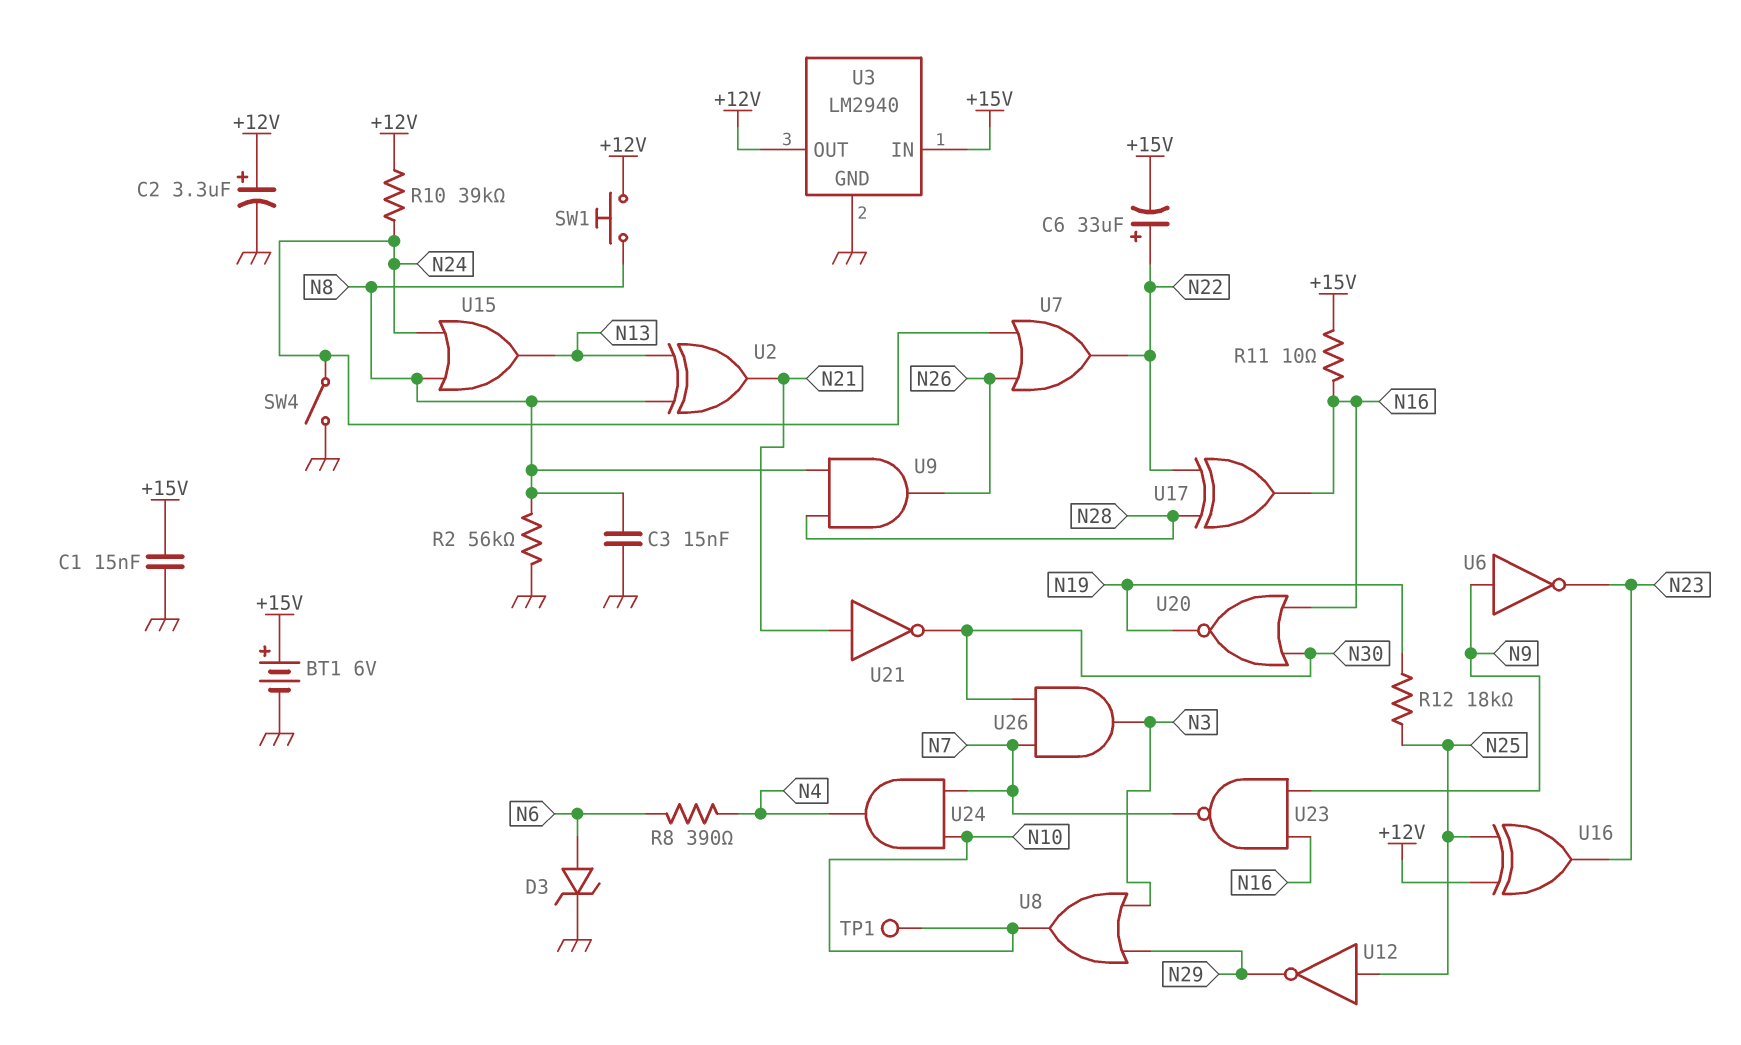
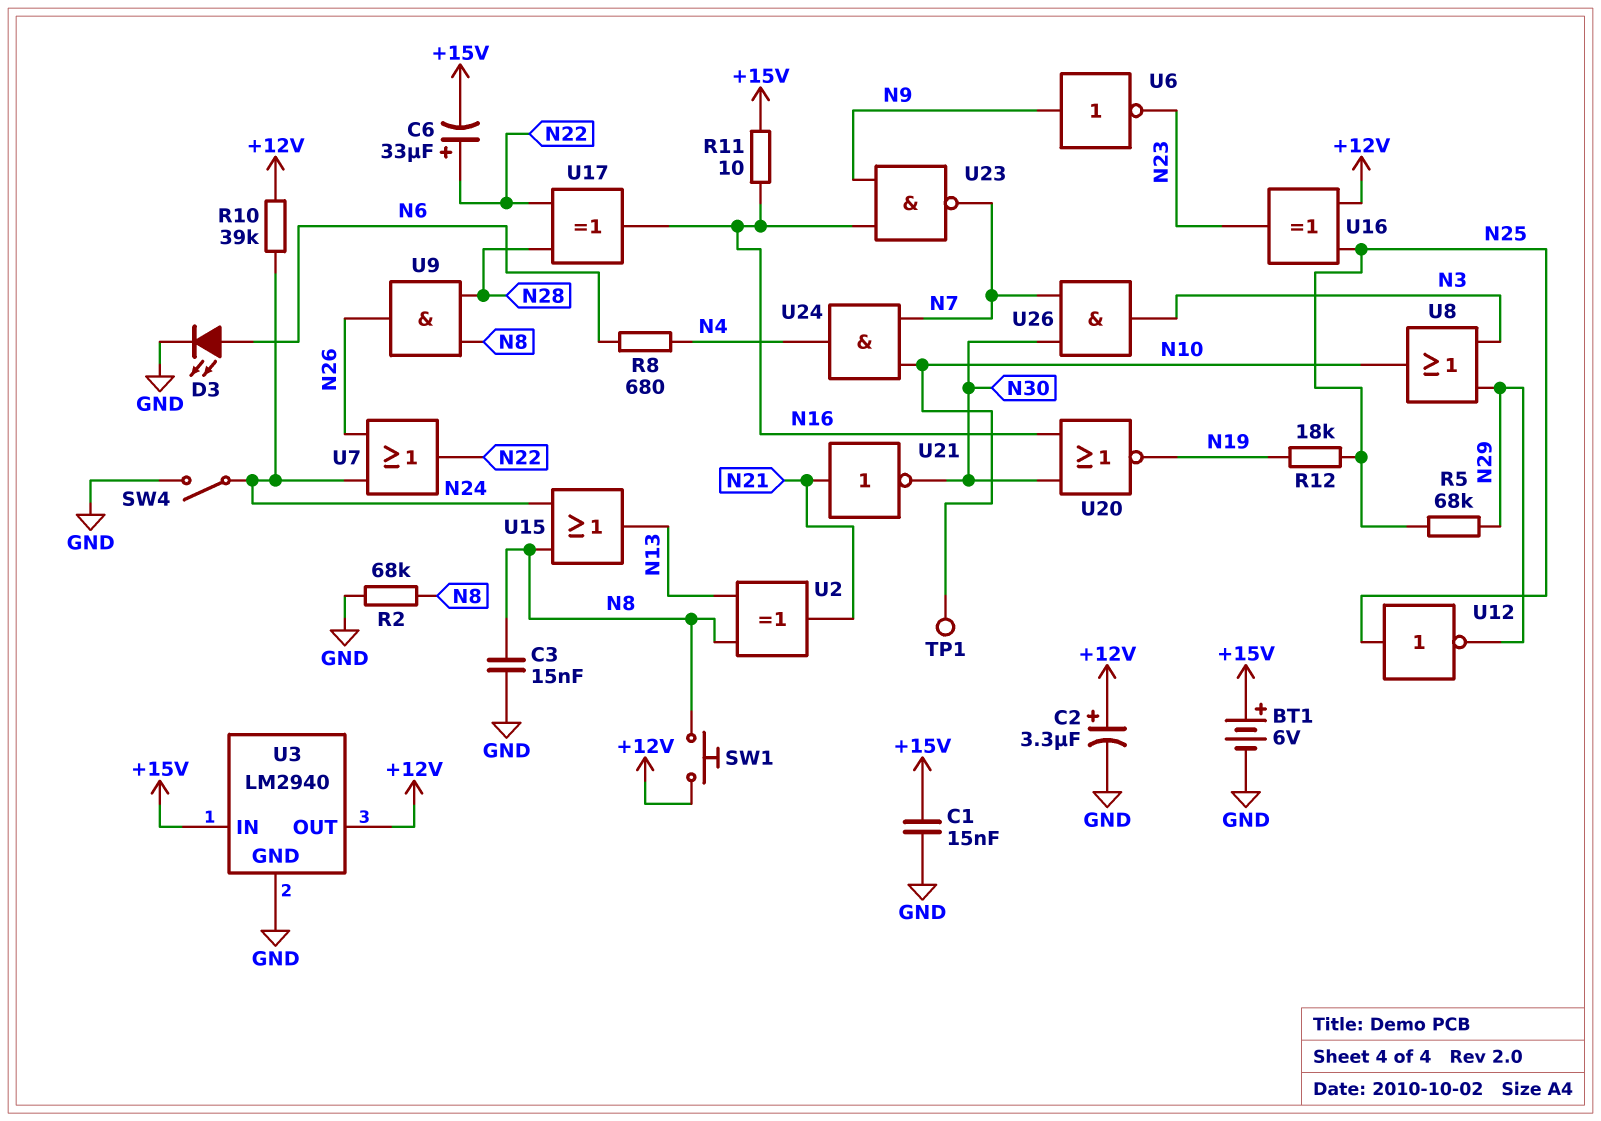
D3: zener (A N6, K GND) -> LED (A N6, K GND)
R2: 56k (GND, N8) -> 68k (GND, N8)
R5: none -> 68k (N25, N29)
R8: 390 (N4, N6) -> 680 (N4, N6)

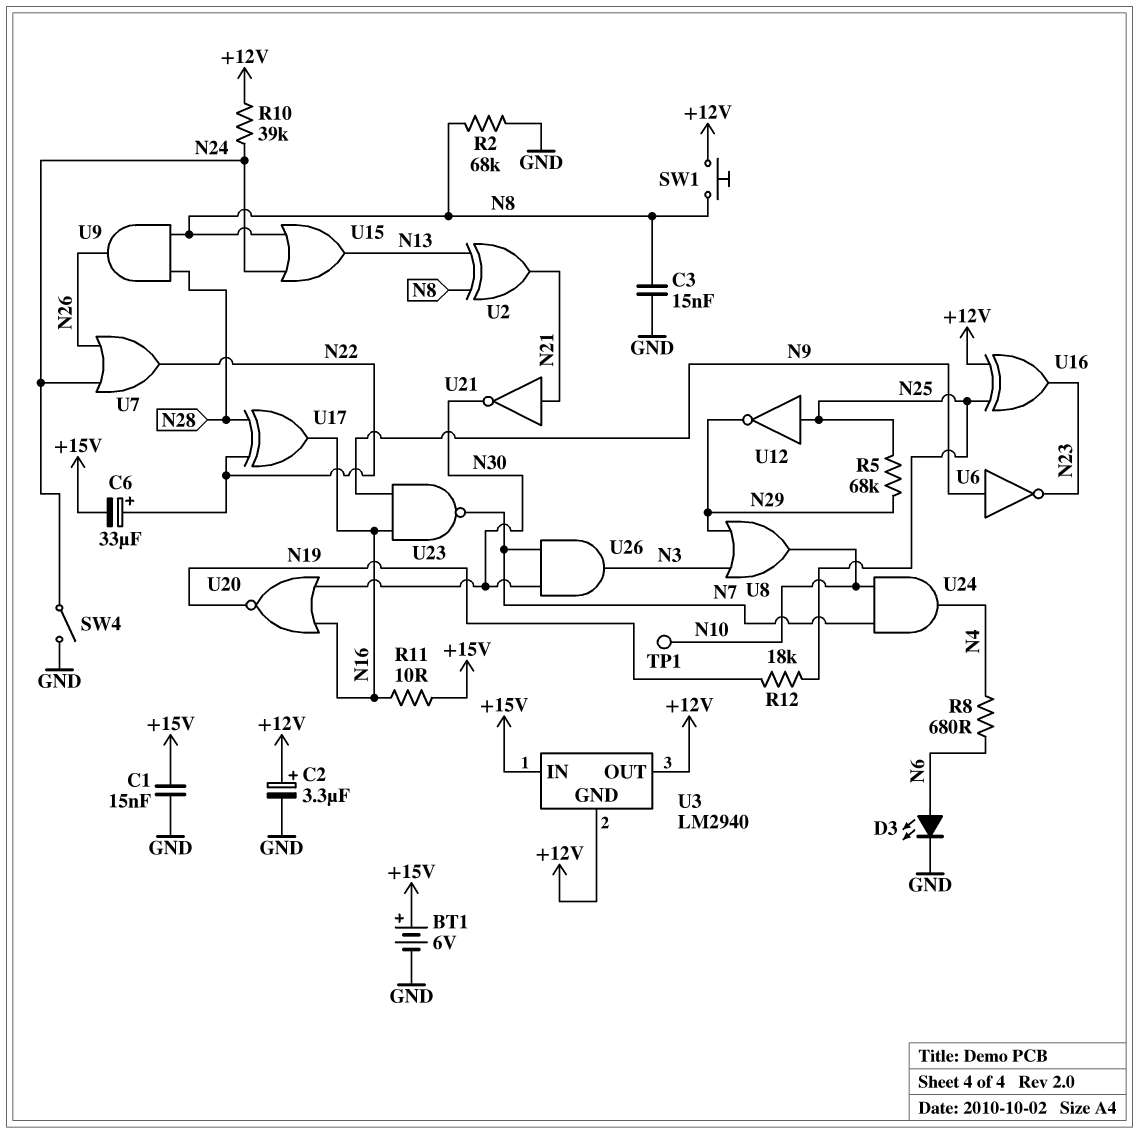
U3 pin GND: GND -> +12V

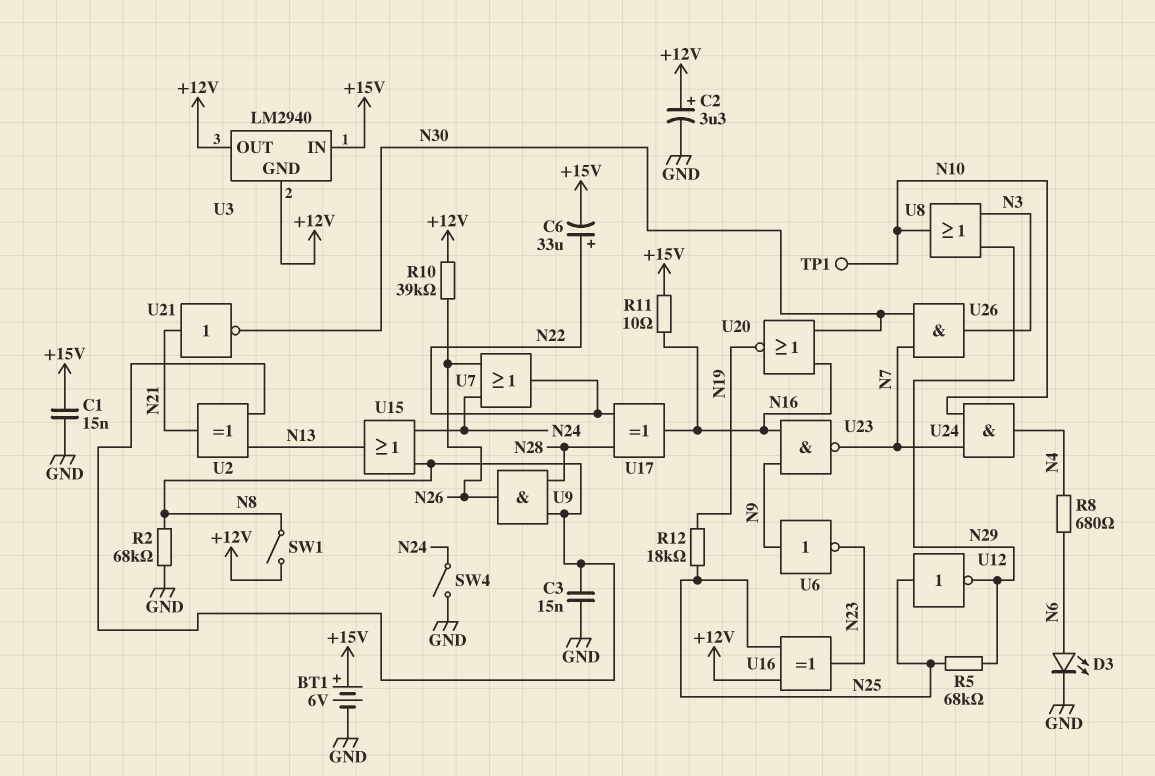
R10: 39k (+12V, N24) -> 39k (+12V, N26)
SW1: button (+12V, N8) -> switch (+12V, N8)

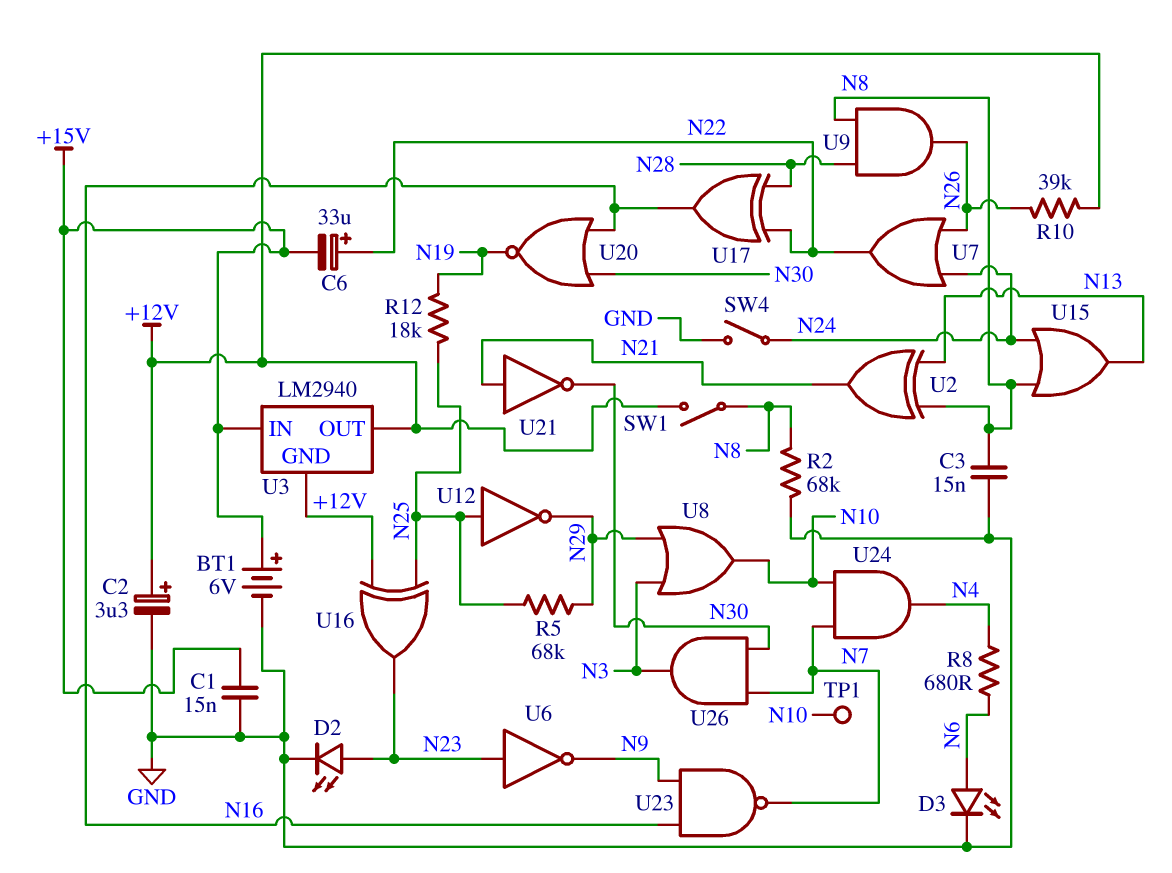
D2: none -> LED (A N23, K GND)
R11: 10 (+15V, N16) -> none
U6: NOT (in N9, out N23) -> NOT (in N23, out N9)

